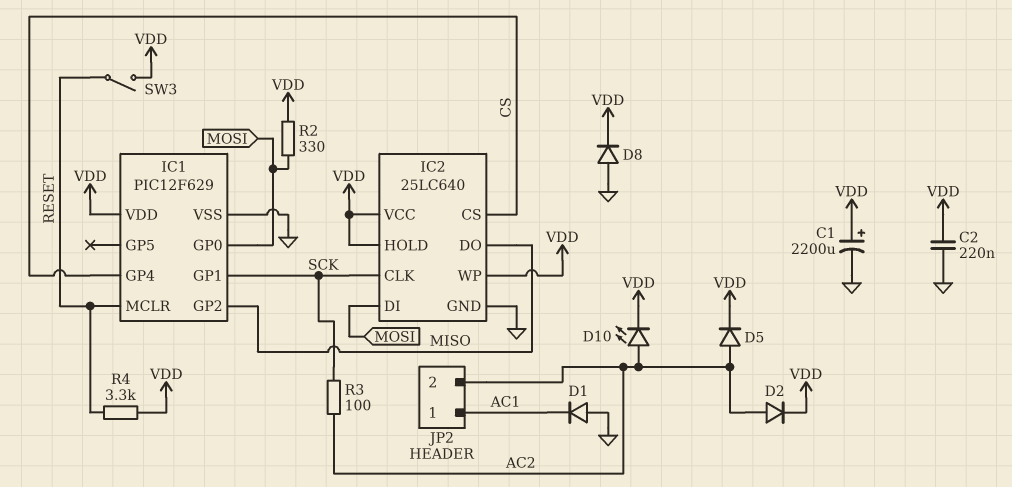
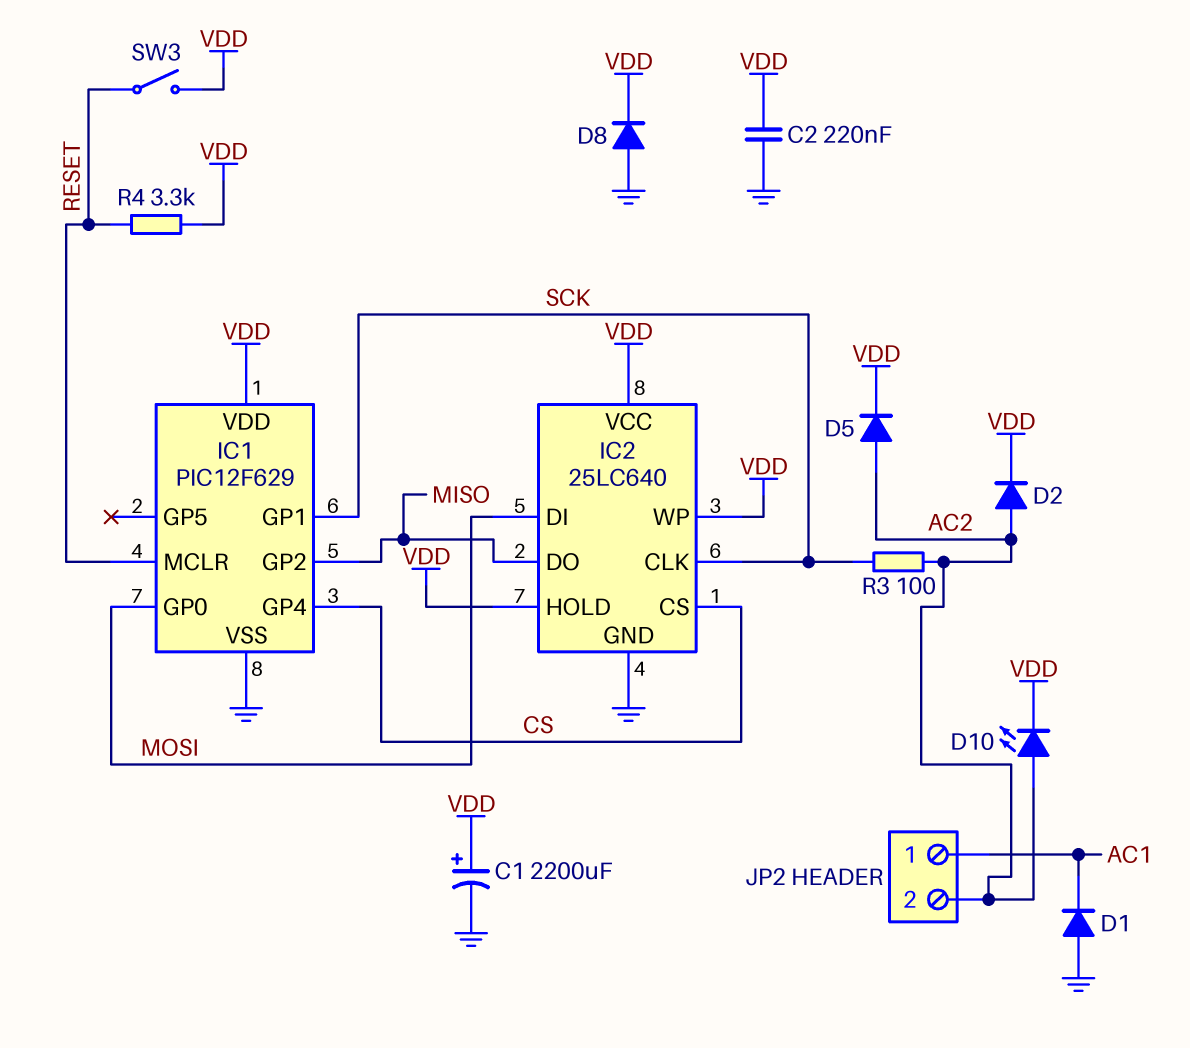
R2: 330 (MOSI, VDD) -> none

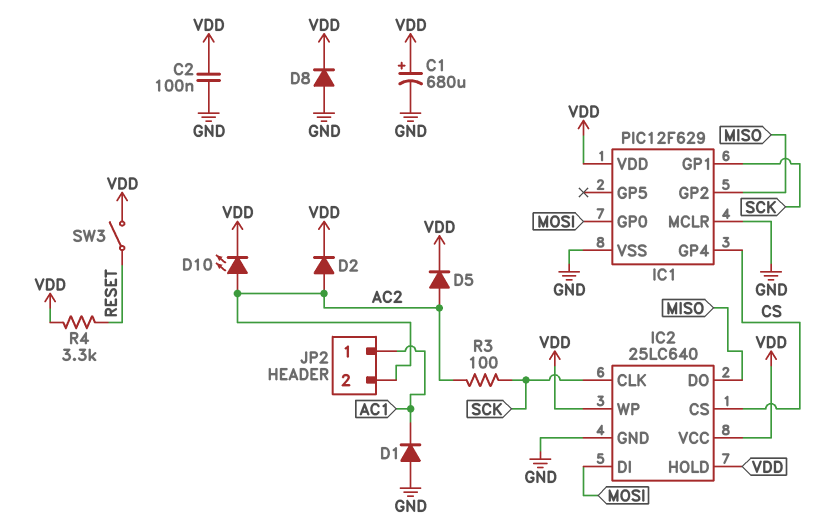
C1: 2200uF (plus VDD, minus GND) -> 680uF (plus VDD, minus GND)
C2: 220nF (GND, VDD) -> 100nF (GND, VDD)
IC1 pin MCLR: RESET -> GND

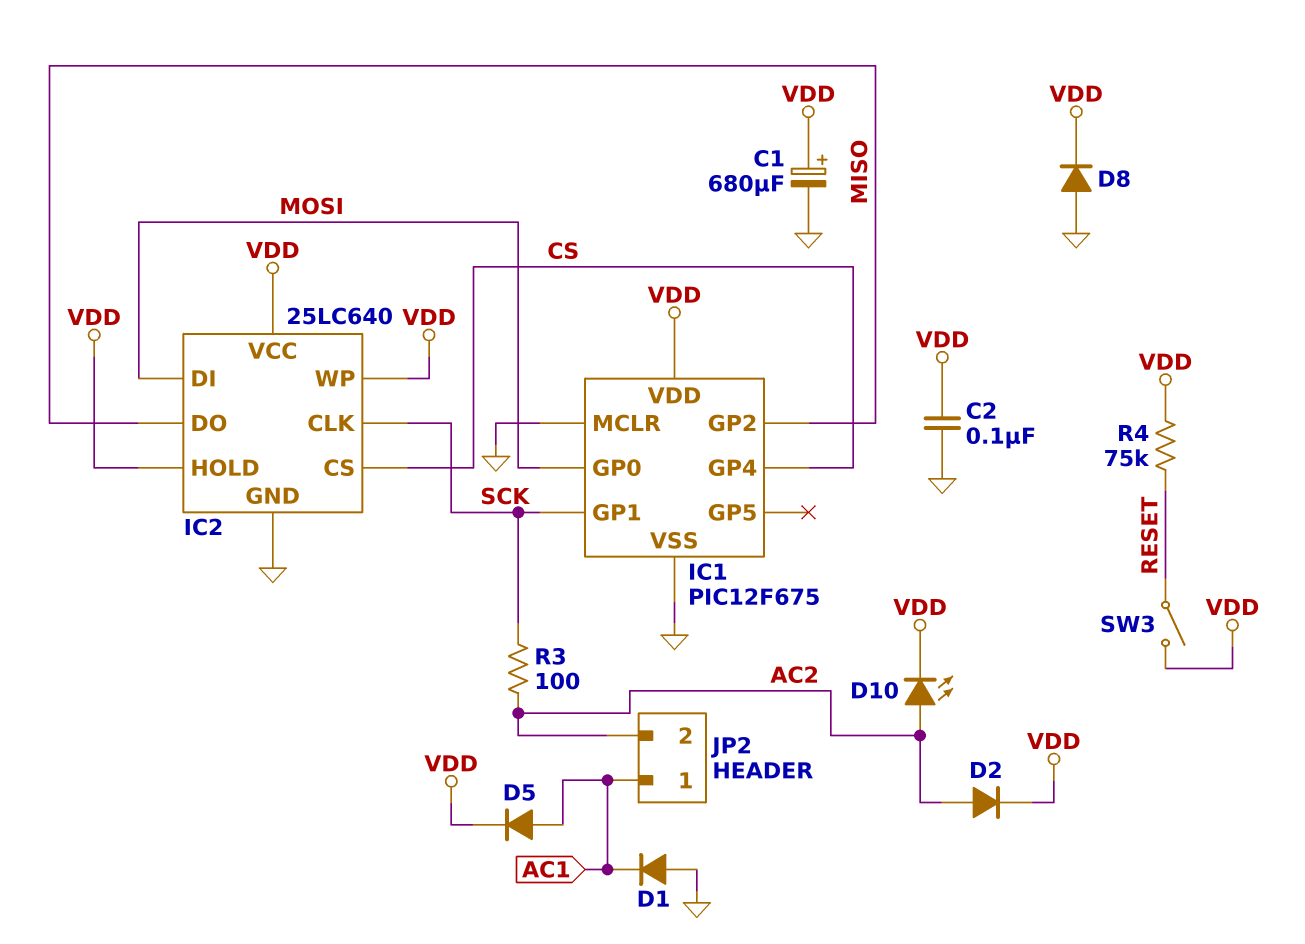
D5: diode (A AC2, K VDD) -> diode (A AC1, K VDD)
IC1: PIC12F629 -> PIC12F675
R4: 3.3k (RESET, VDD) -> 75k (RESET, VDD)

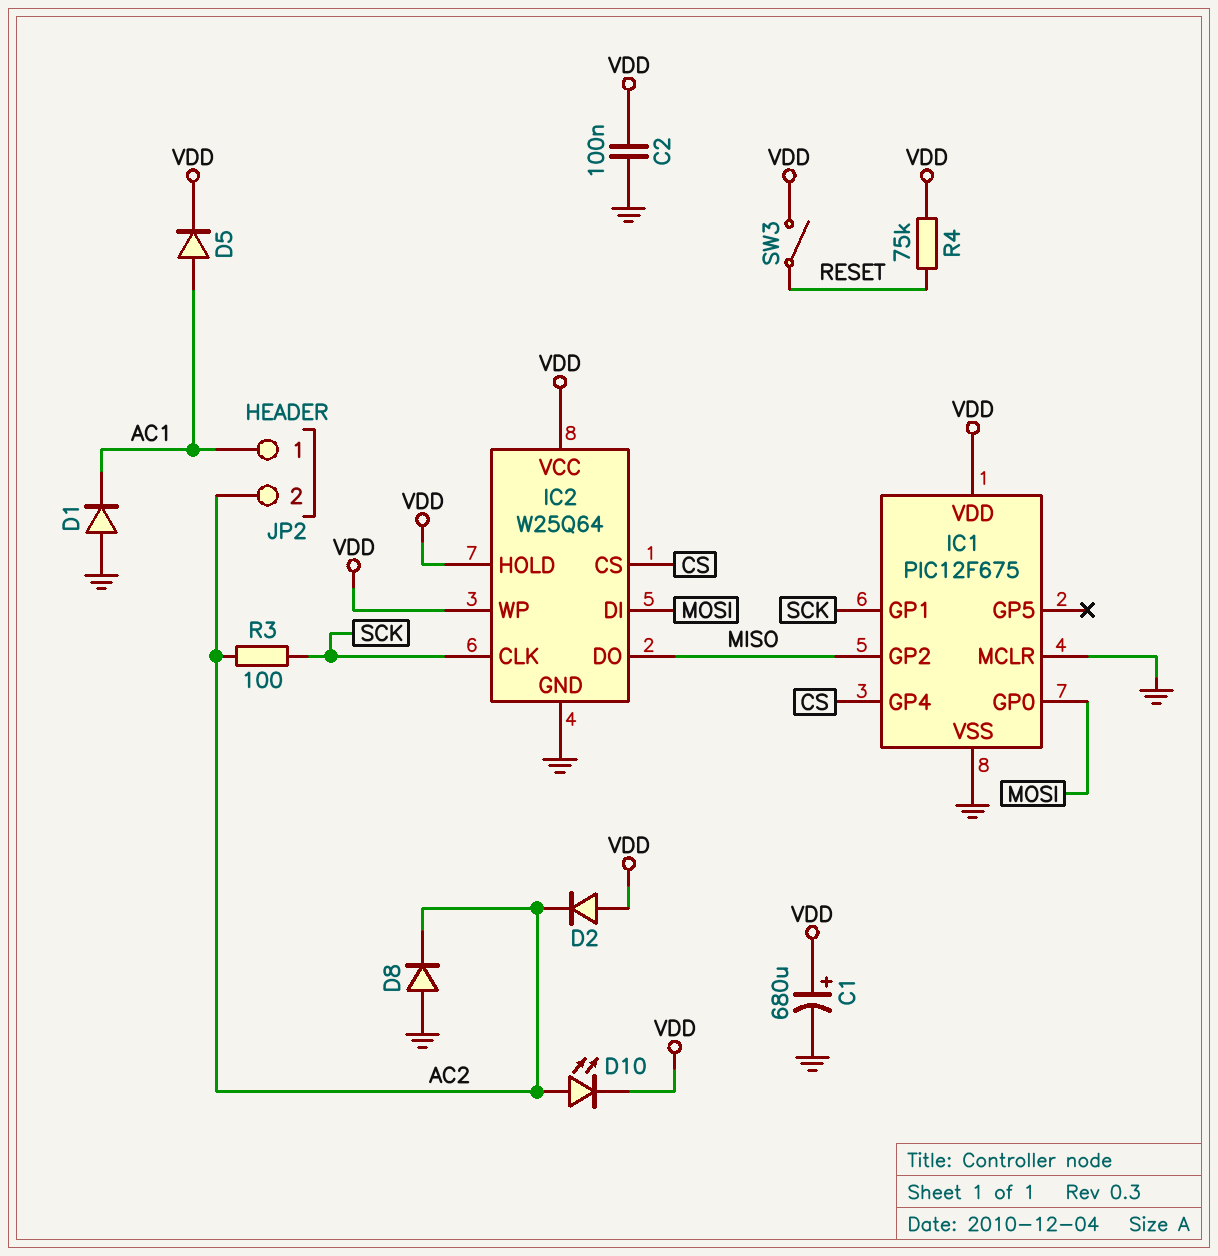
D2: diode (A AC2, K VDD) -> diode (A VDD, K AC2)
D8: diode (A GND, K VDD) -> diode (A GND, K AC2)
IC2: 25LC640 -> W25Q64

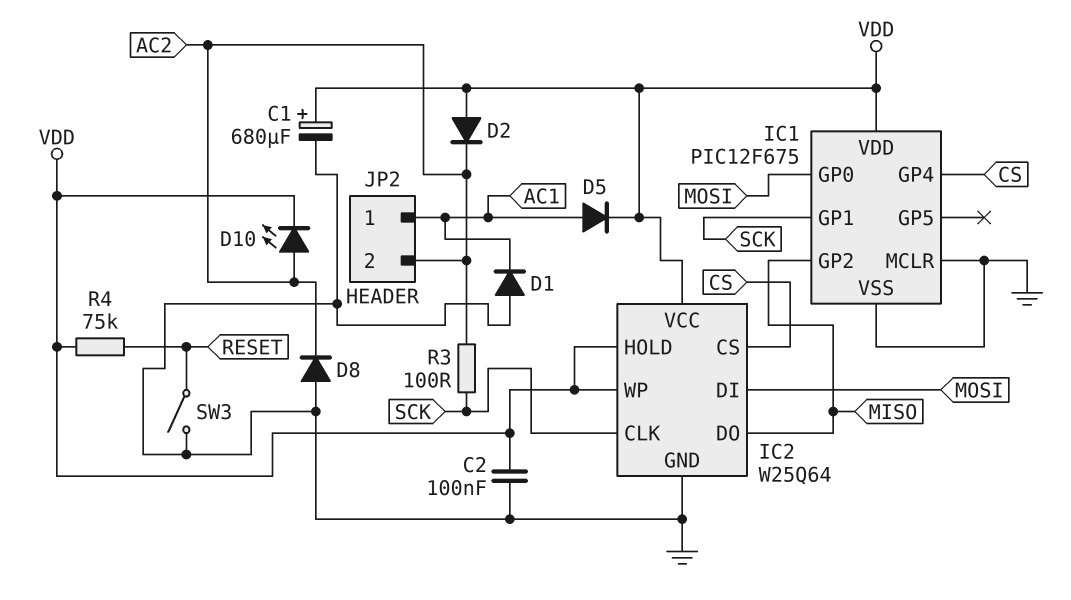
SW3: switch (RESET, VDD) -> switch (GND, RESET)

